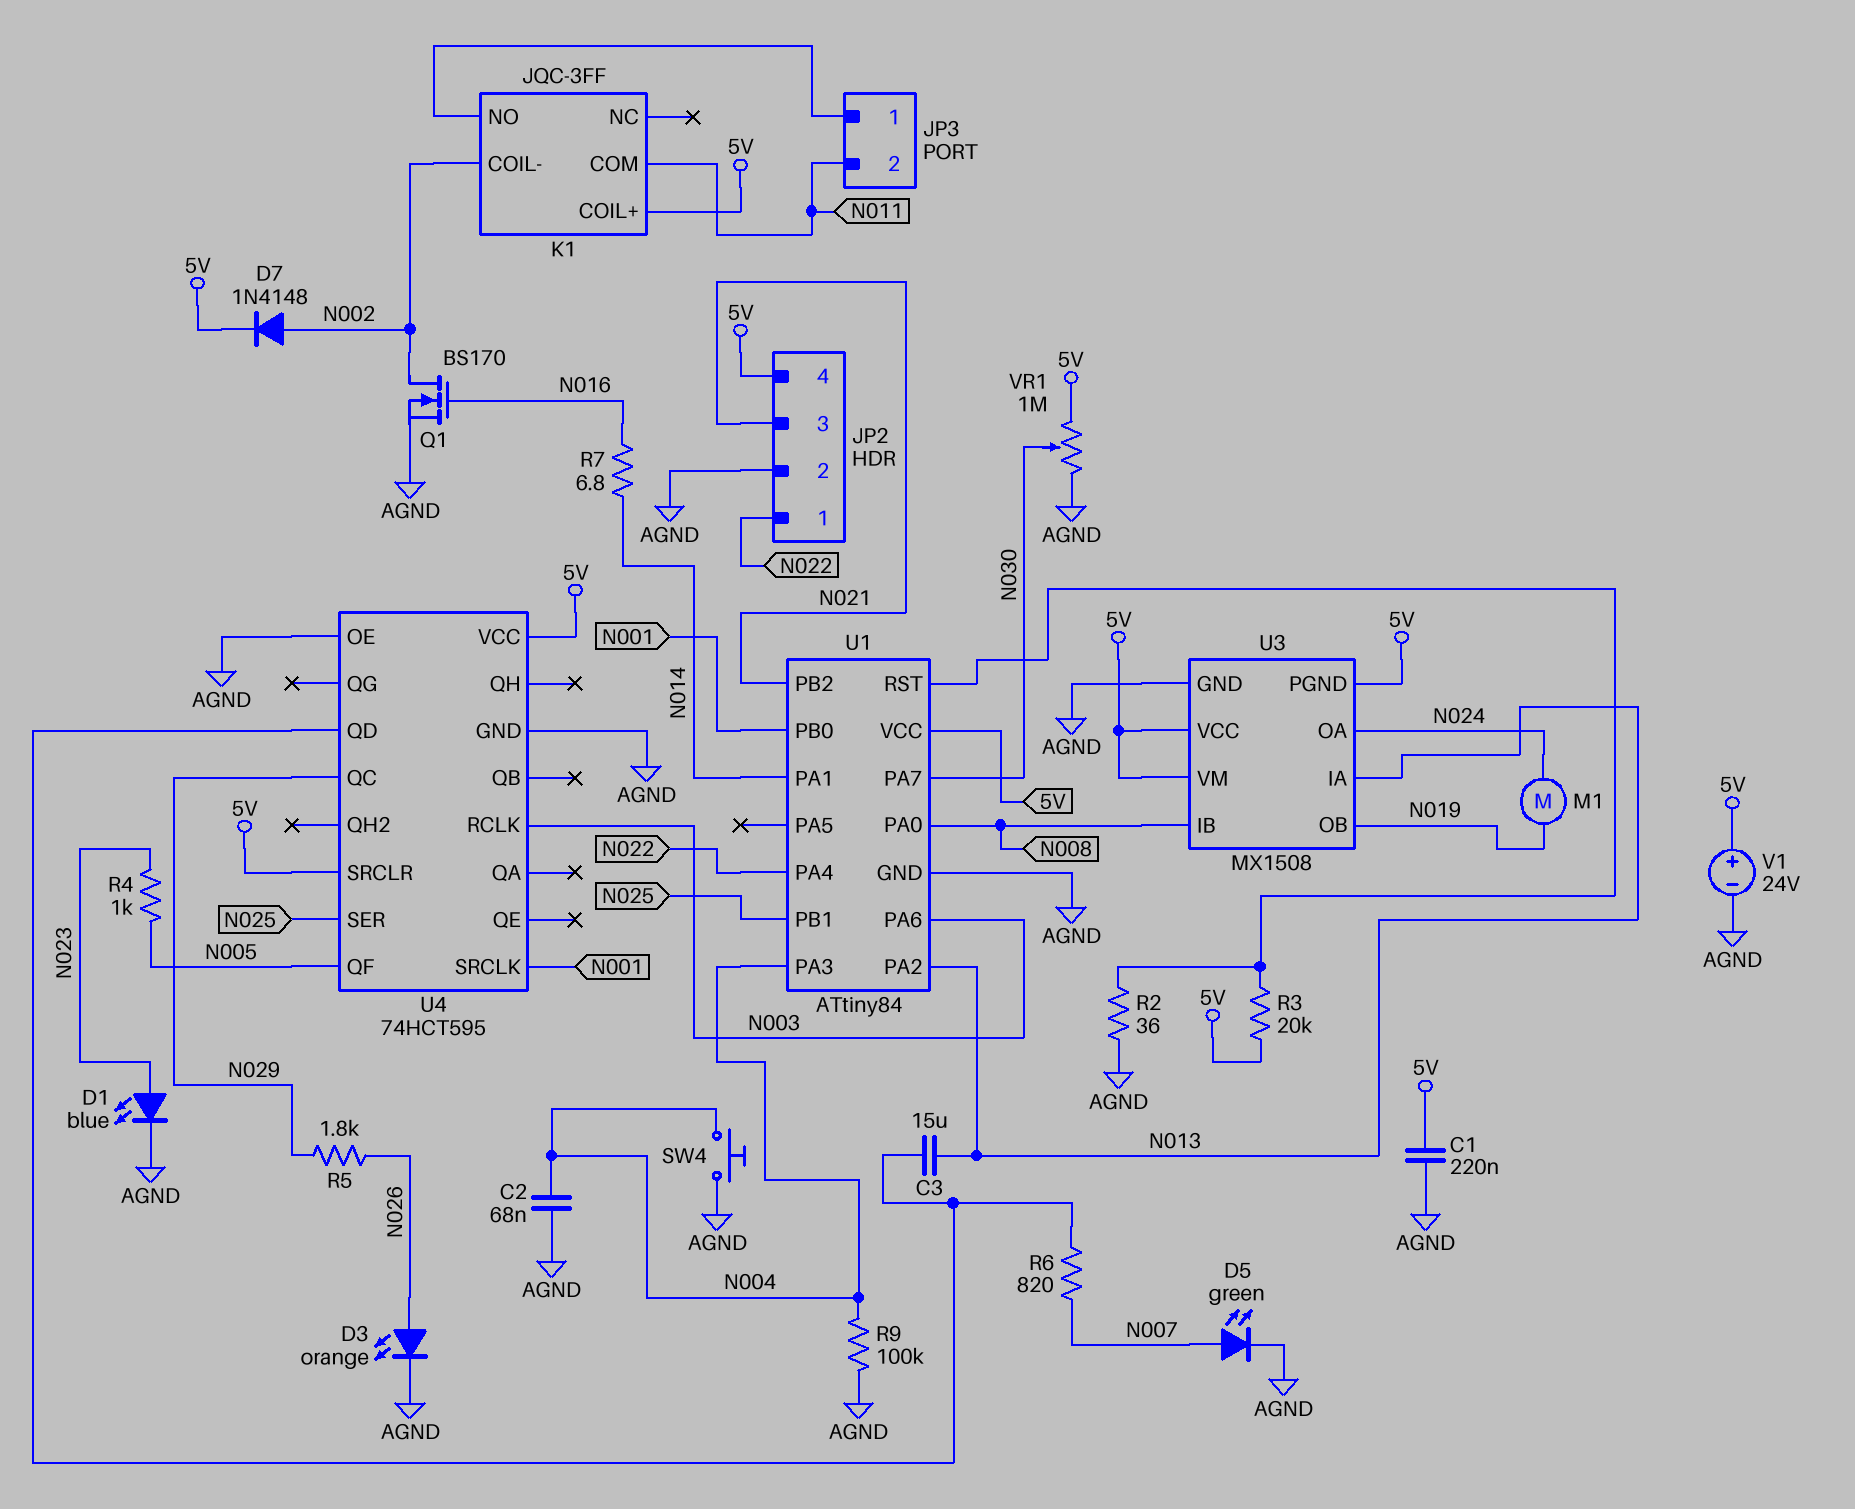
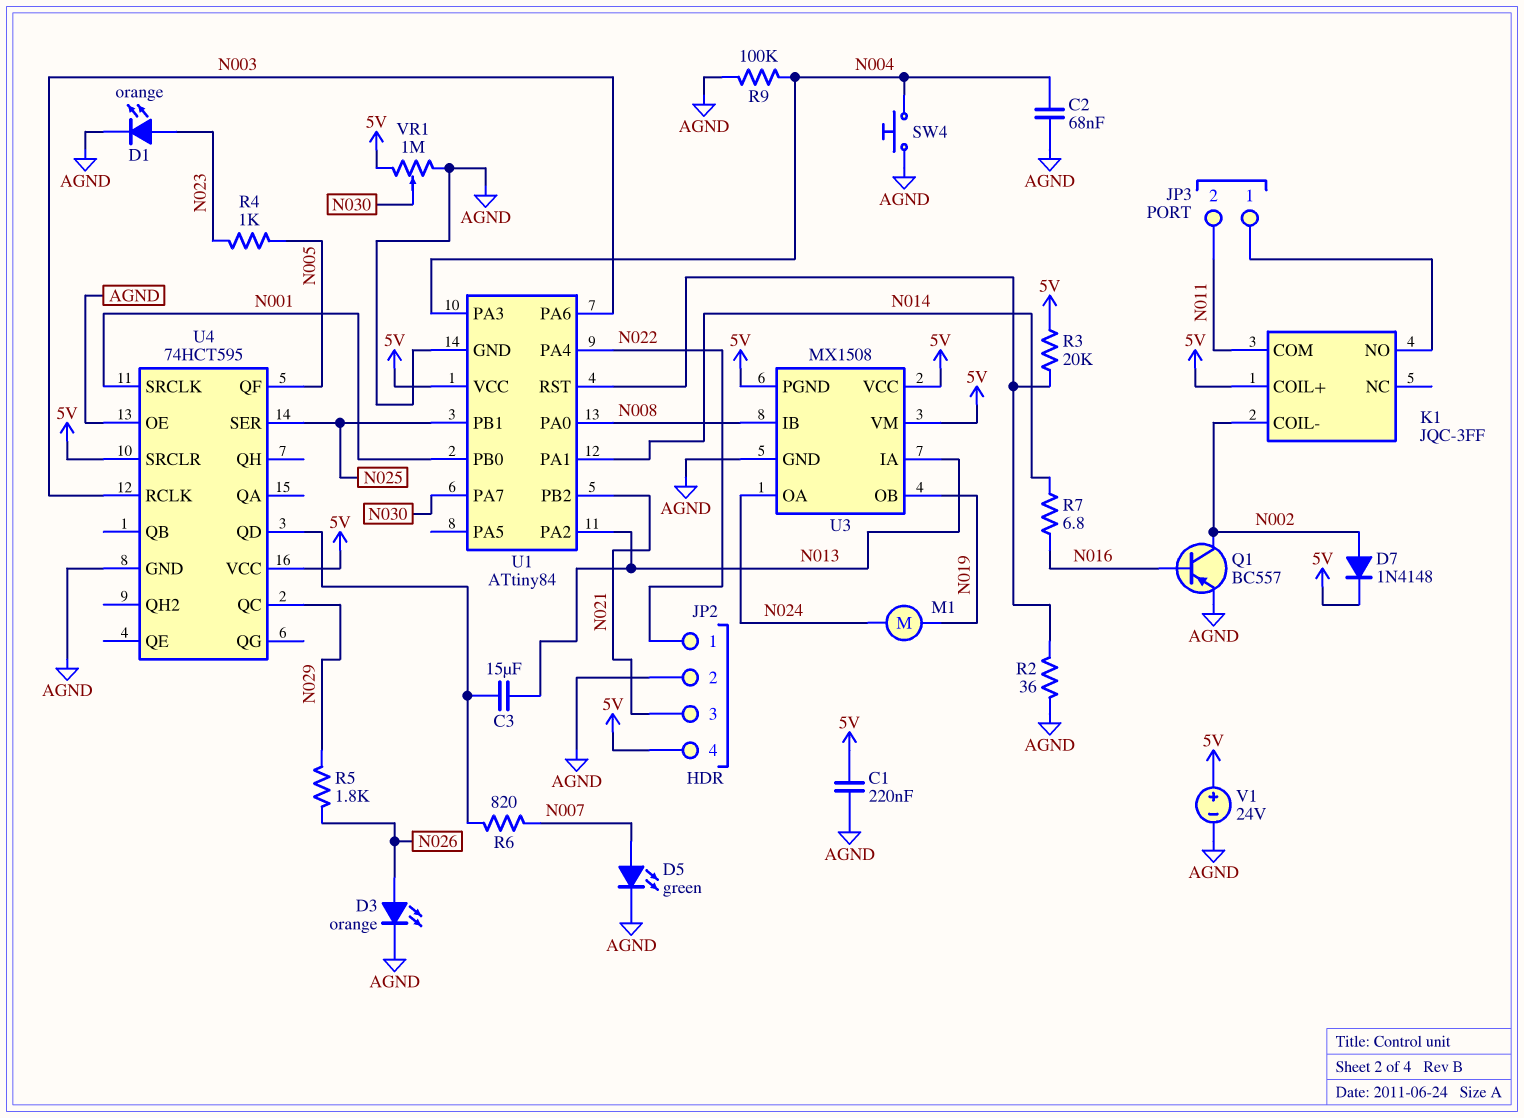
D1: LED blue (A N023, K AGND) -> LED orange (A N023, K AGND)
Q1: NMOS BS170 (G N016, D N002, S AGND) -> PNP BC557 (B N016, C N002, E AGND)

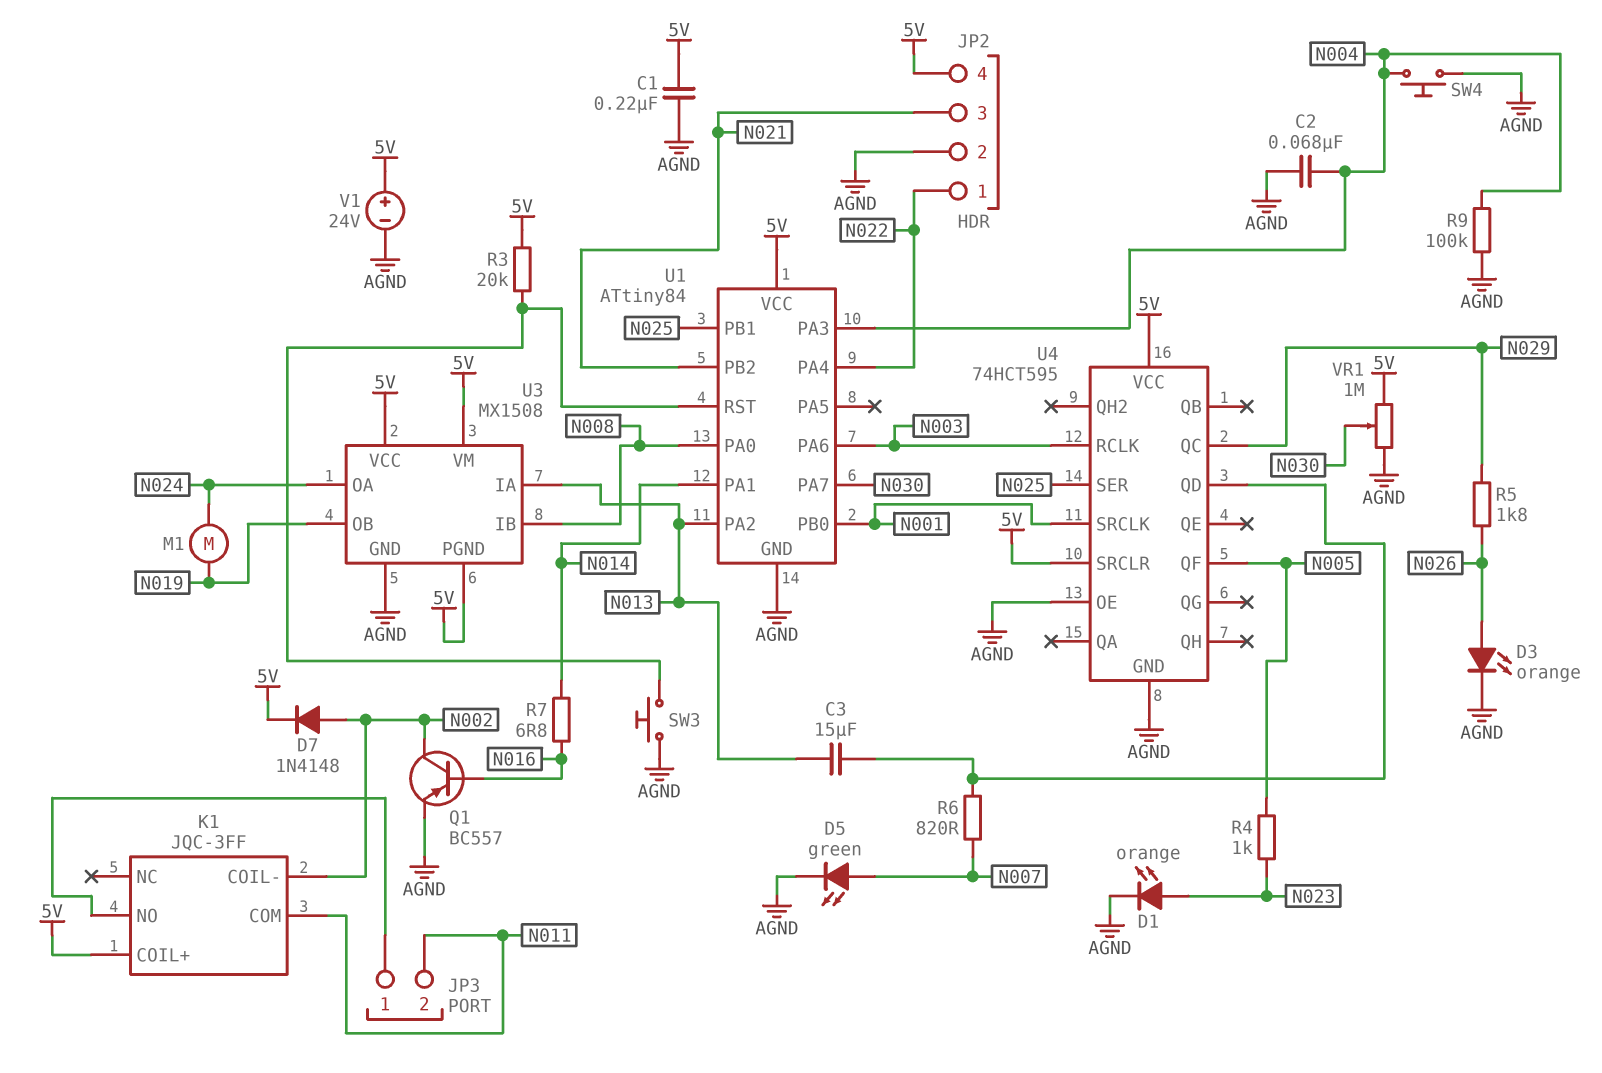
R2: 36 (AGND, U1/RST) -> none
SW3: none -> button (AGND, U1/RST)

